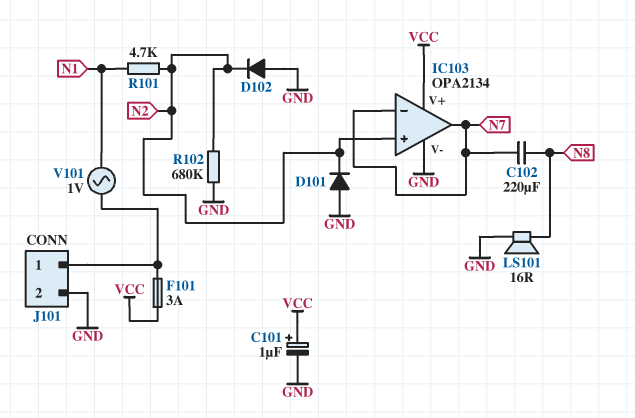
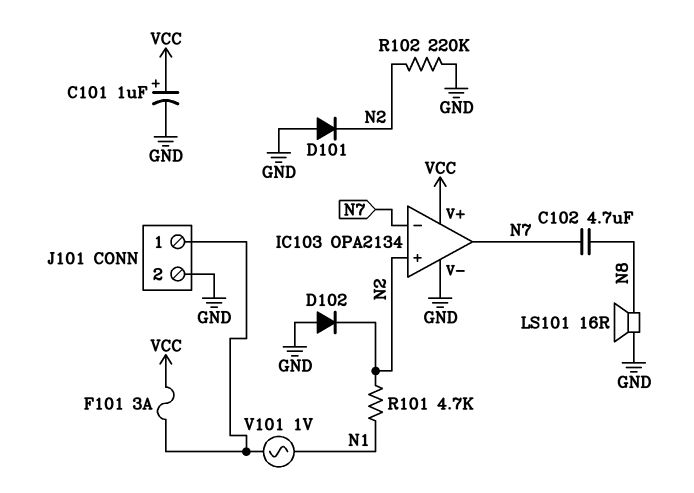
C102: 220uF (N7, N8) -> 4.7uF (N7, N8)
R102: 680k (GND, N2) -> 220k (GND, N2)

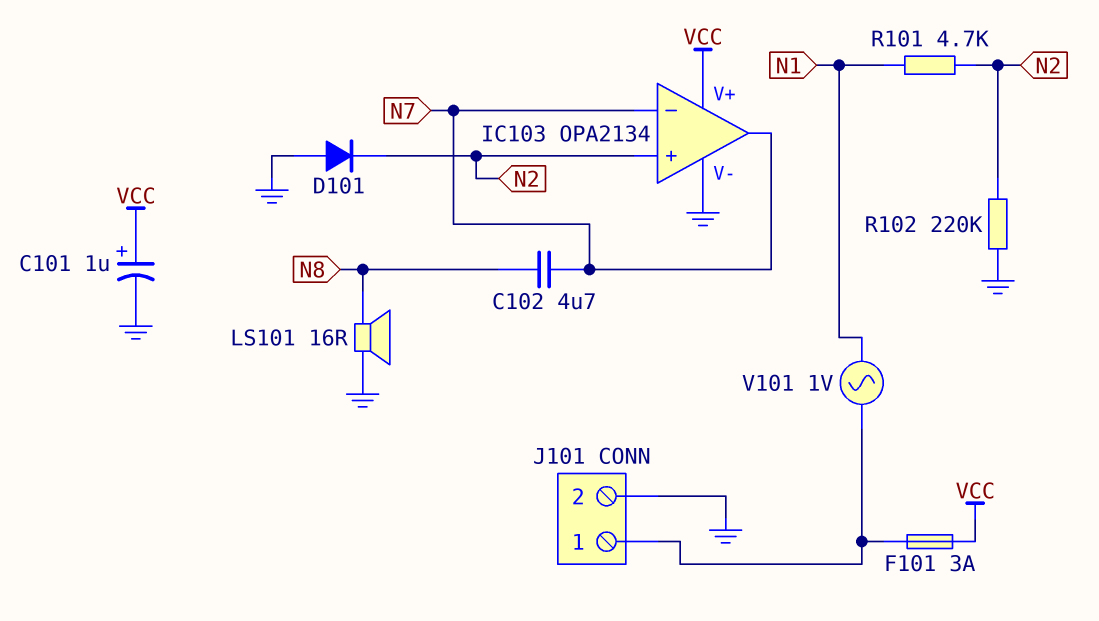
D102: diode (A GND, K N2) -> none

